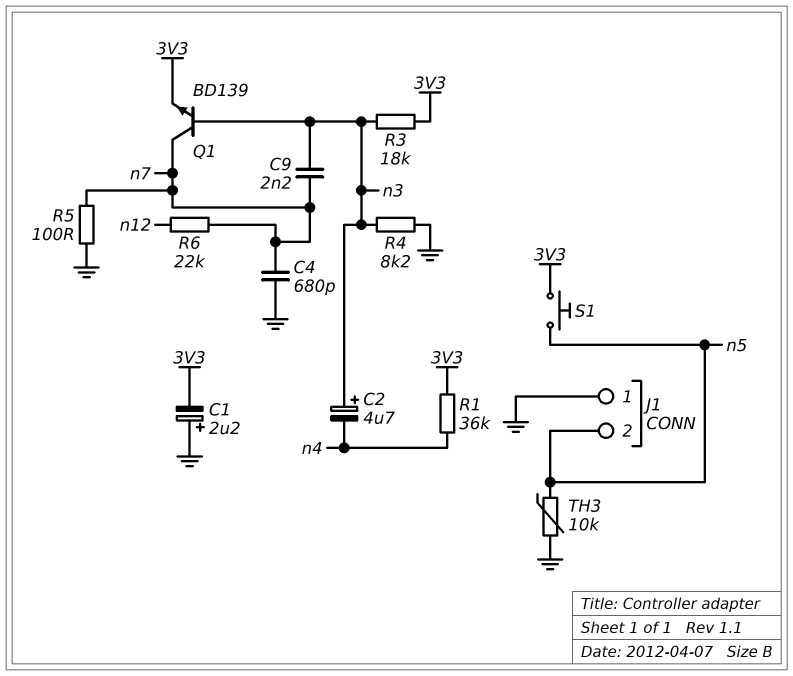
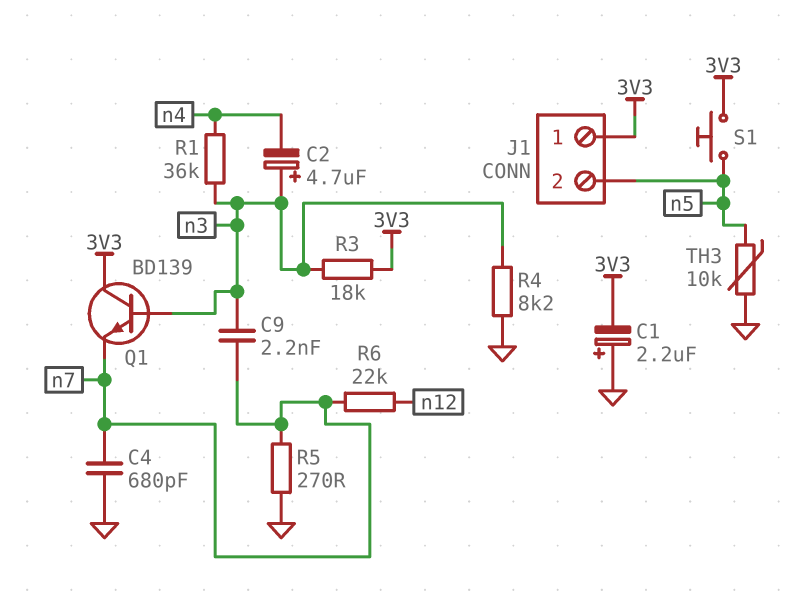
J1 pin 1: GND -> 3V3
Q1: NPN BD139 (B n3, C n7, E 3V3) -> NPN BD139 (B n3, C 3V3, E n7)
R1: 36k (3V3, n4) -> 36k (n3, n4)
R5: 100 (GND, n7) -> 270 (GND, n7)

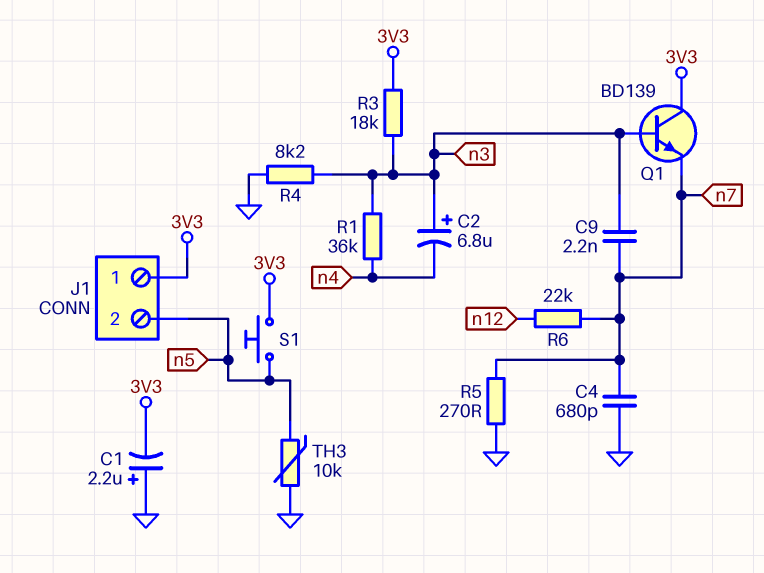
C2: 4.7uF (plus n3, minus n4) -> 6.8uF (plus n3, minus n4)

